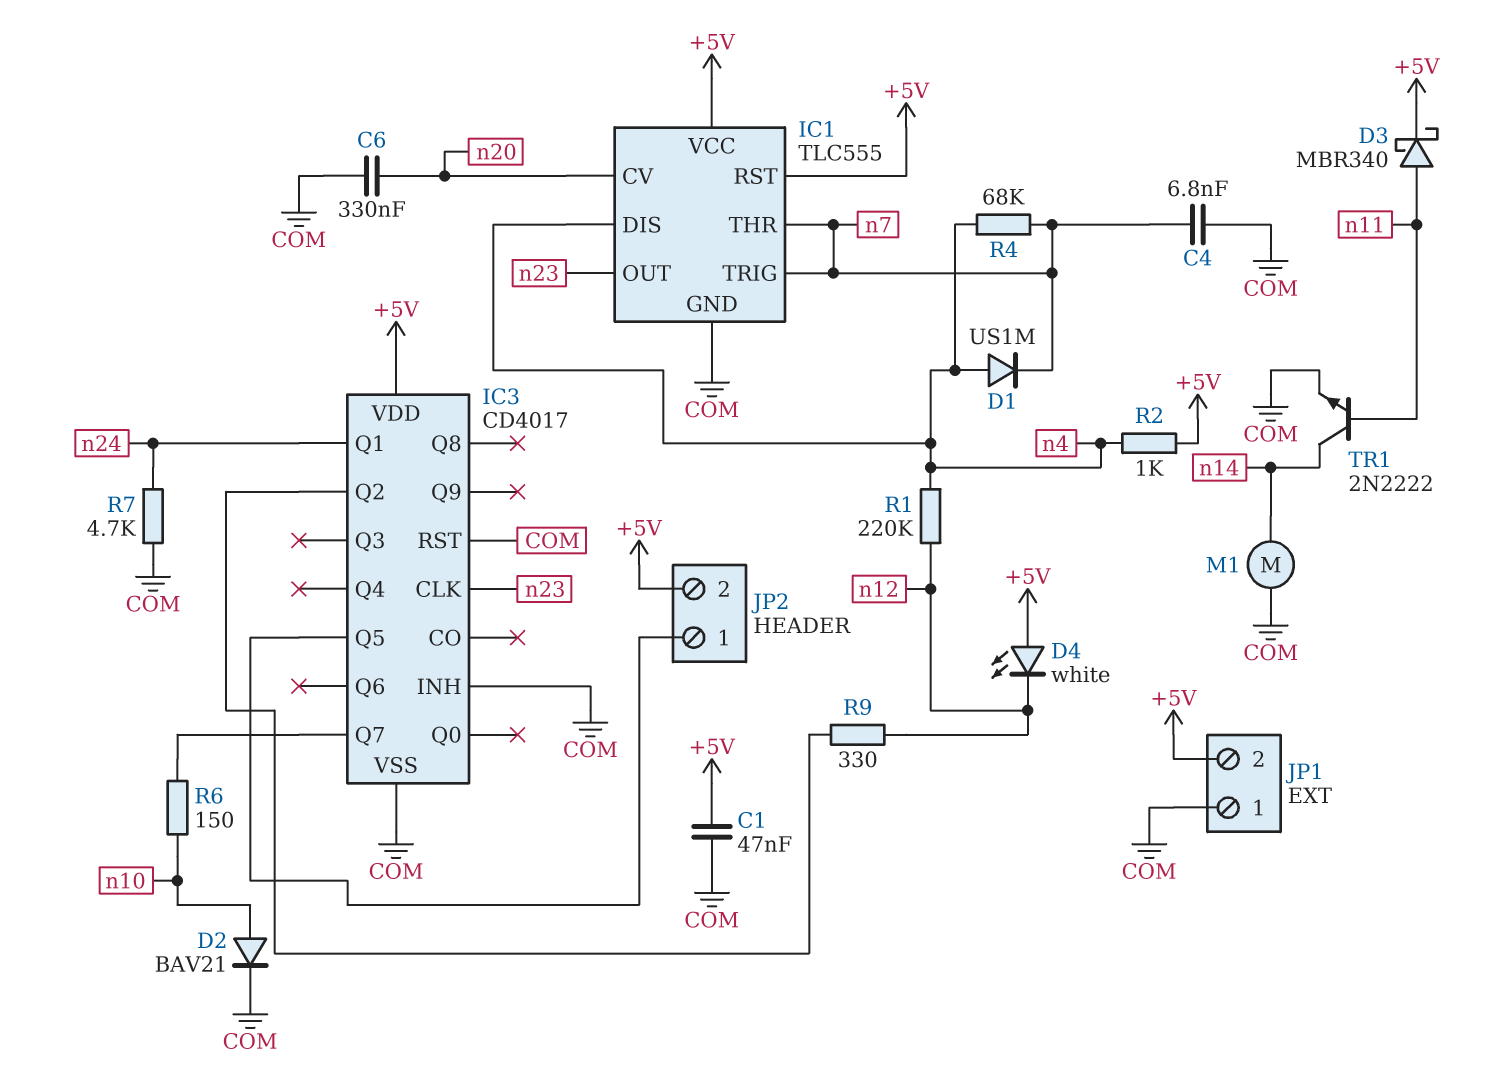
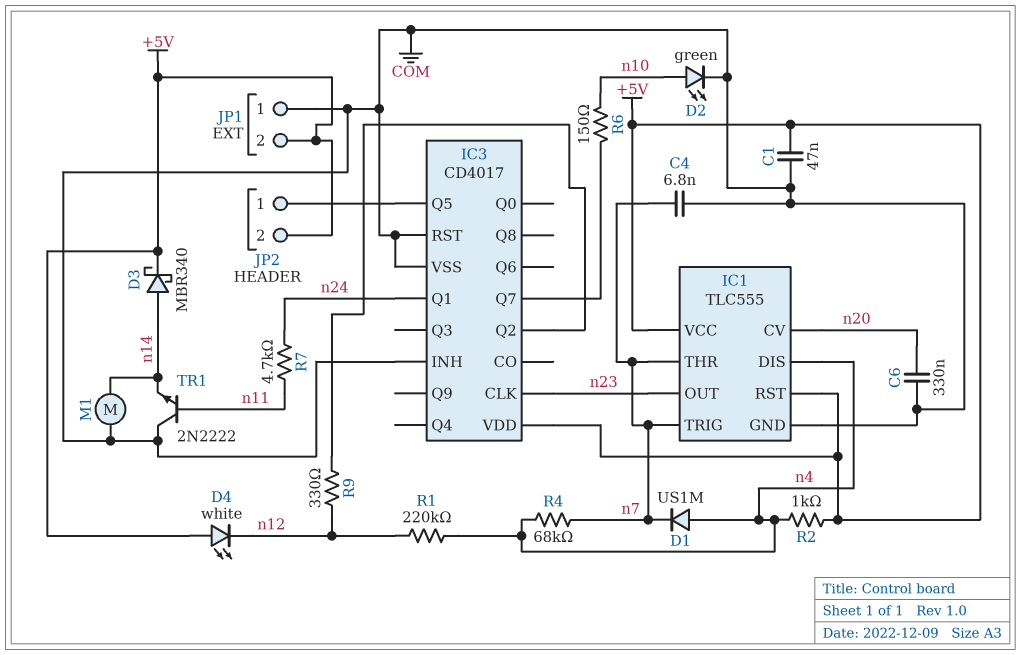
D2: diode BAV21 (A n10, K COM) -> LED green (A n10, K COM)
D3: schottky MBR340 (A n11, K +5V) -> schottky MBR340 (A n14, K +5V)
R7: 4.7k (COM, n24) -> 4.7k (n11, n24)
TR1: NPN 2N2222 (B n11, C n14, E COM) -> NPN 2N2222 (B n11, C COM, E n14)

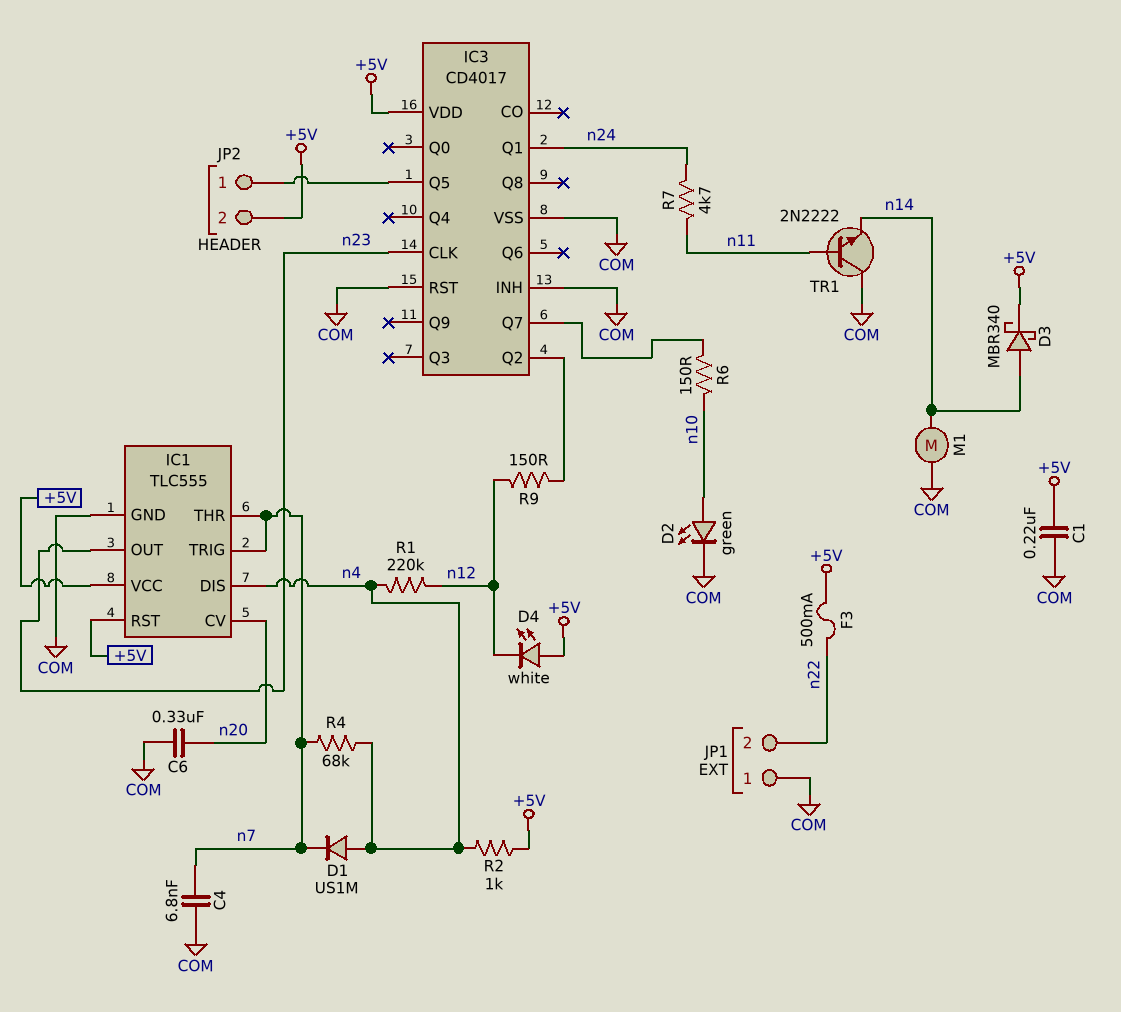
C1: 47nF (+5V, COM) -> 220nF (+5V, COM)
F3: none -> 500mA (+5V, n22)
JP1 pin 2: +5V -> n22
R9: 330 (IC3/Q2, n12) -> 150 (IC3/Q2, n12)

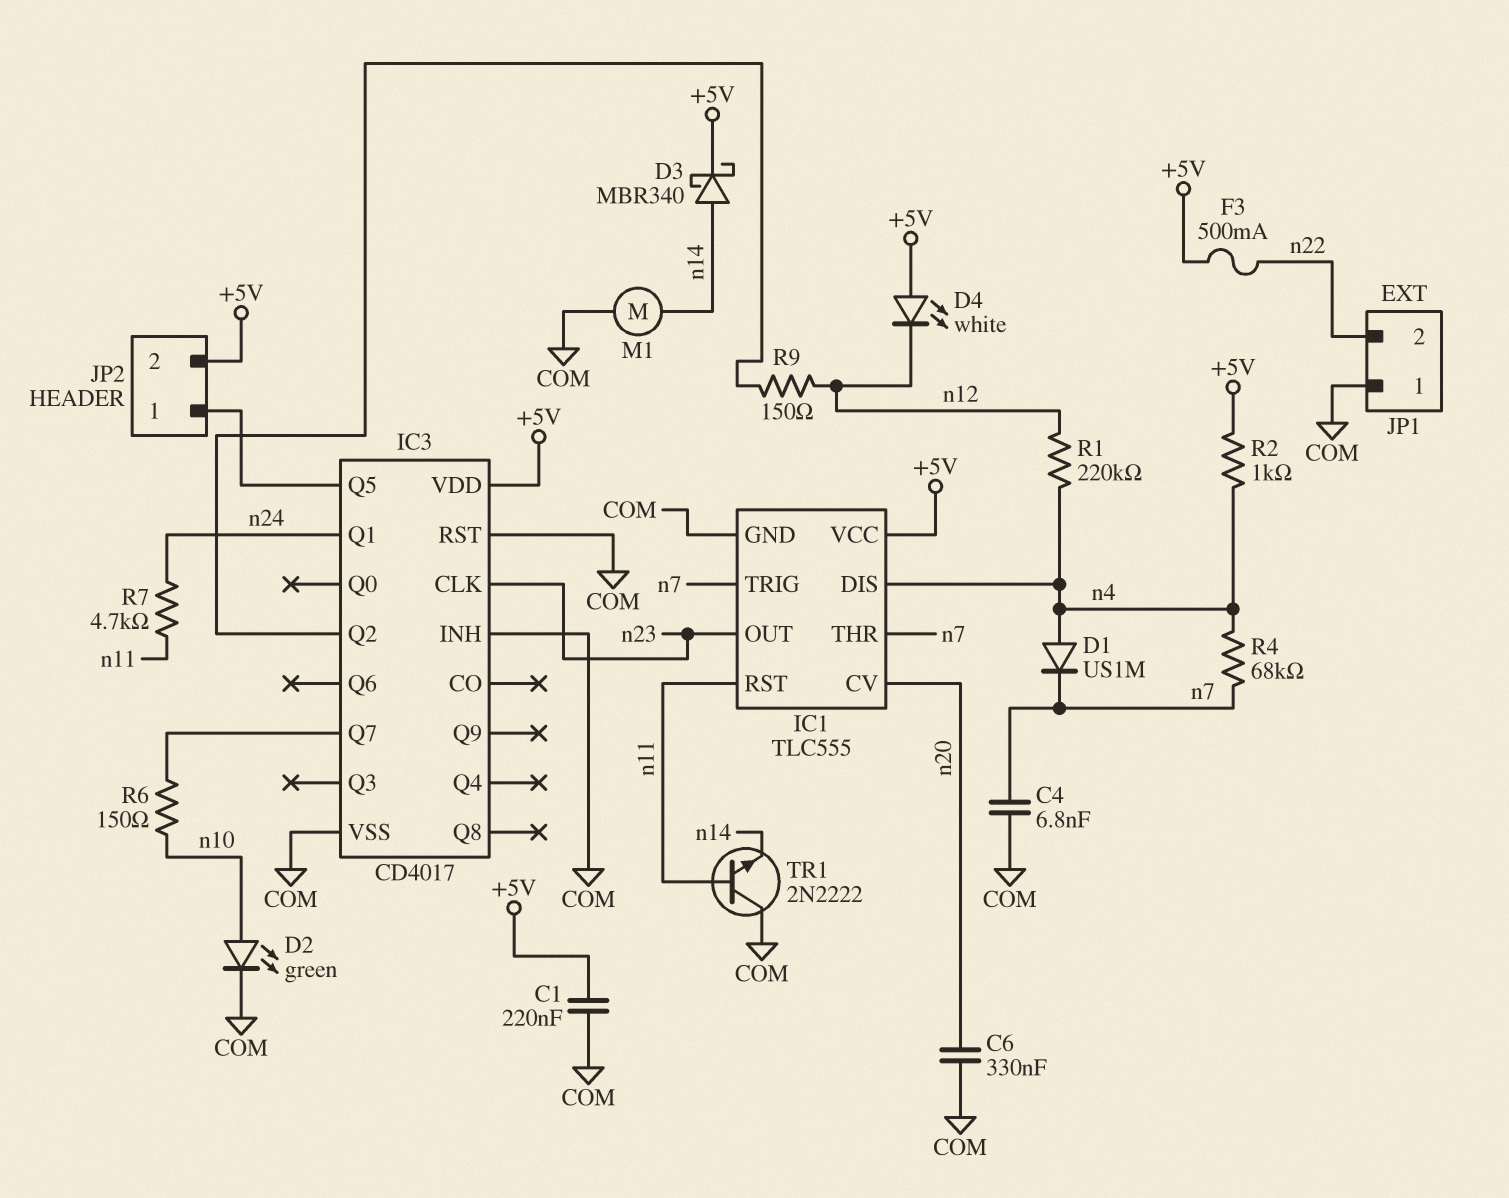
IC1 pin RST: +5V -> n11

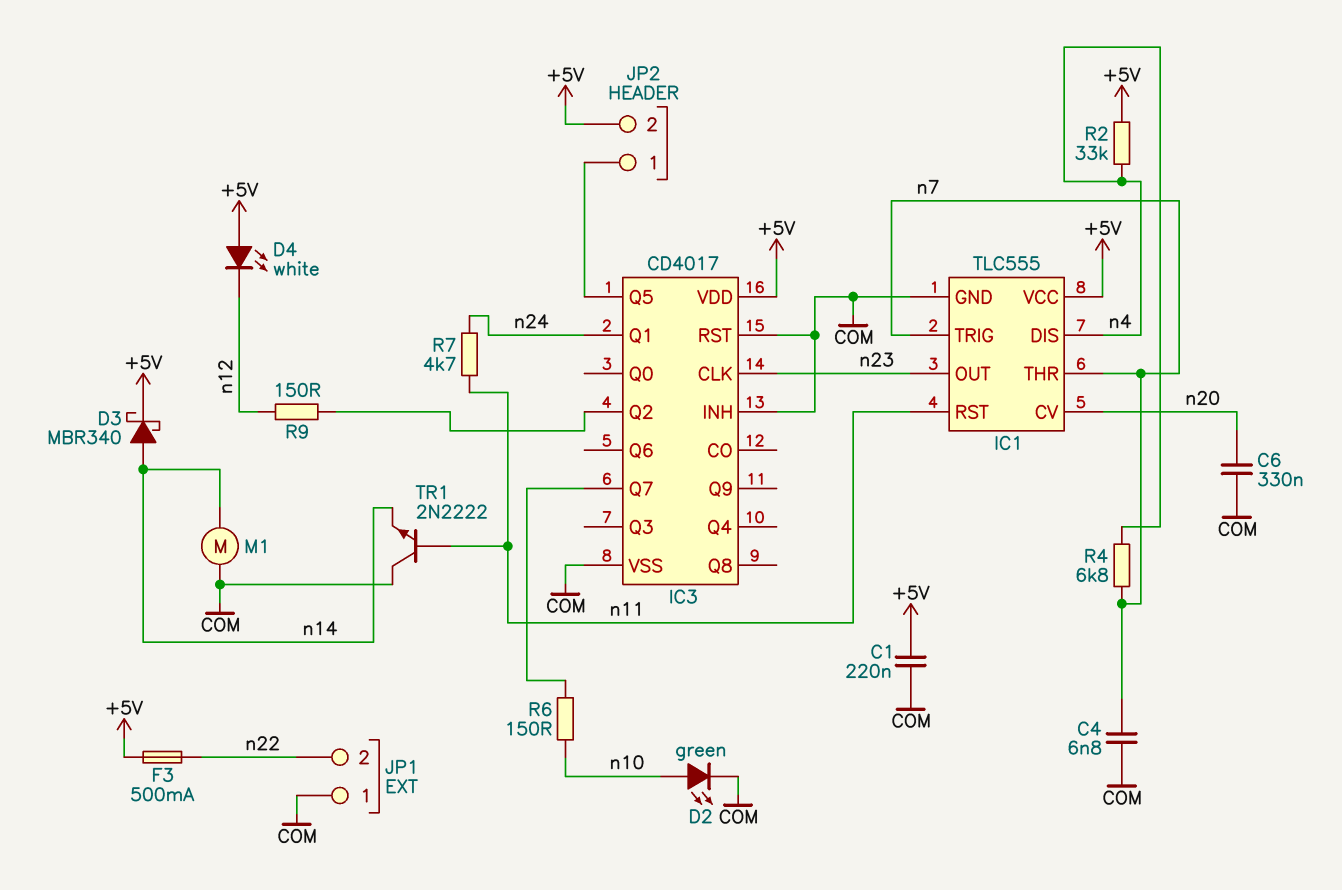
D1: diode US1M (A n4, K n7) -> none
R1: 220k (n4, n12) -> none
R2: 1k (+5V, n4) -> 33k (+5V, n4)
R4: 68k (n4, n7) -> 6.8k (n4, n7)

